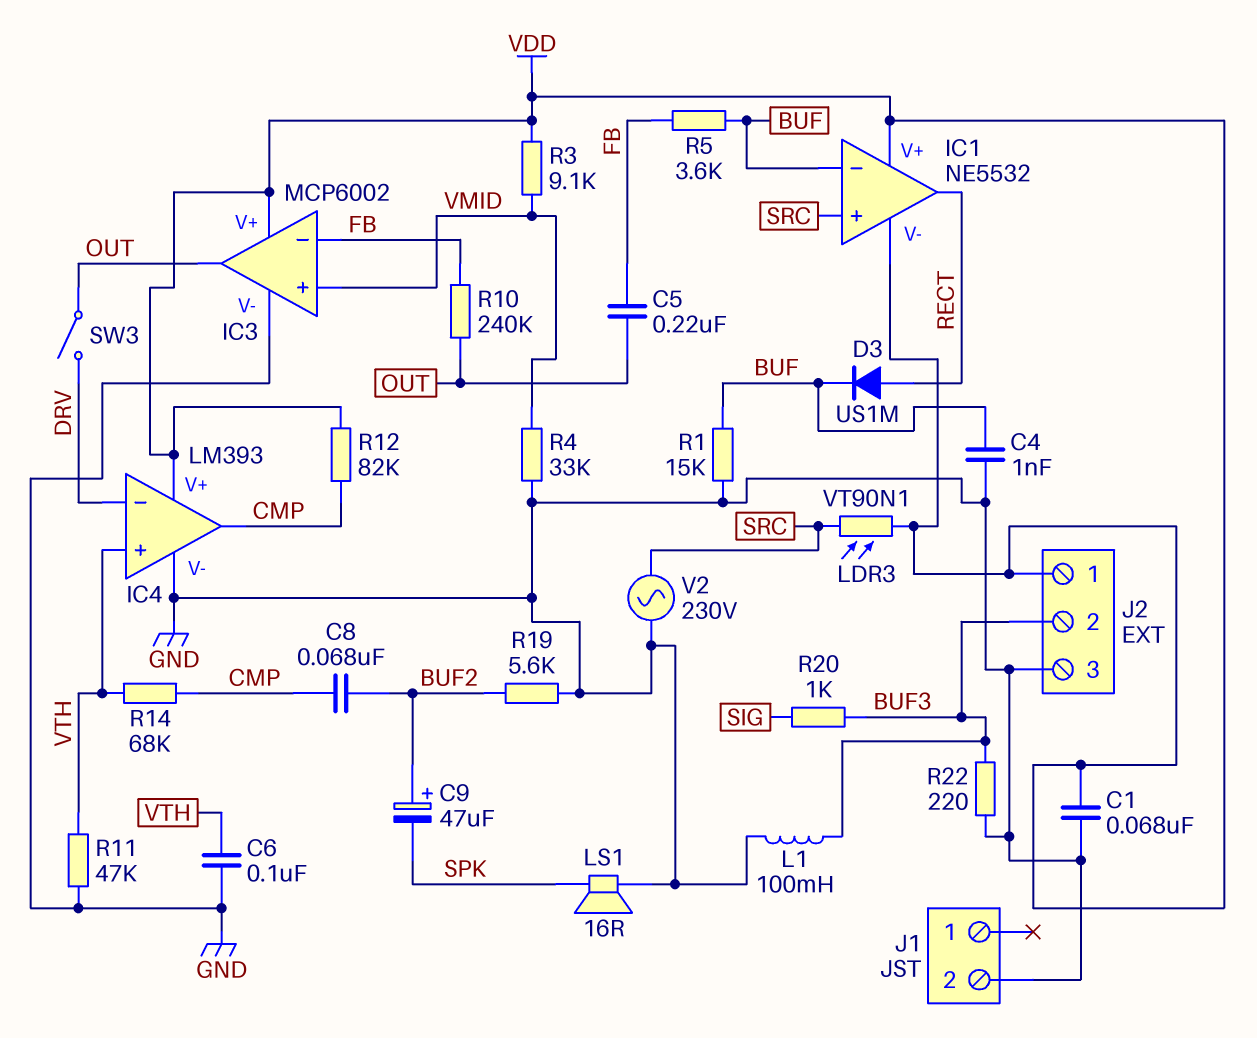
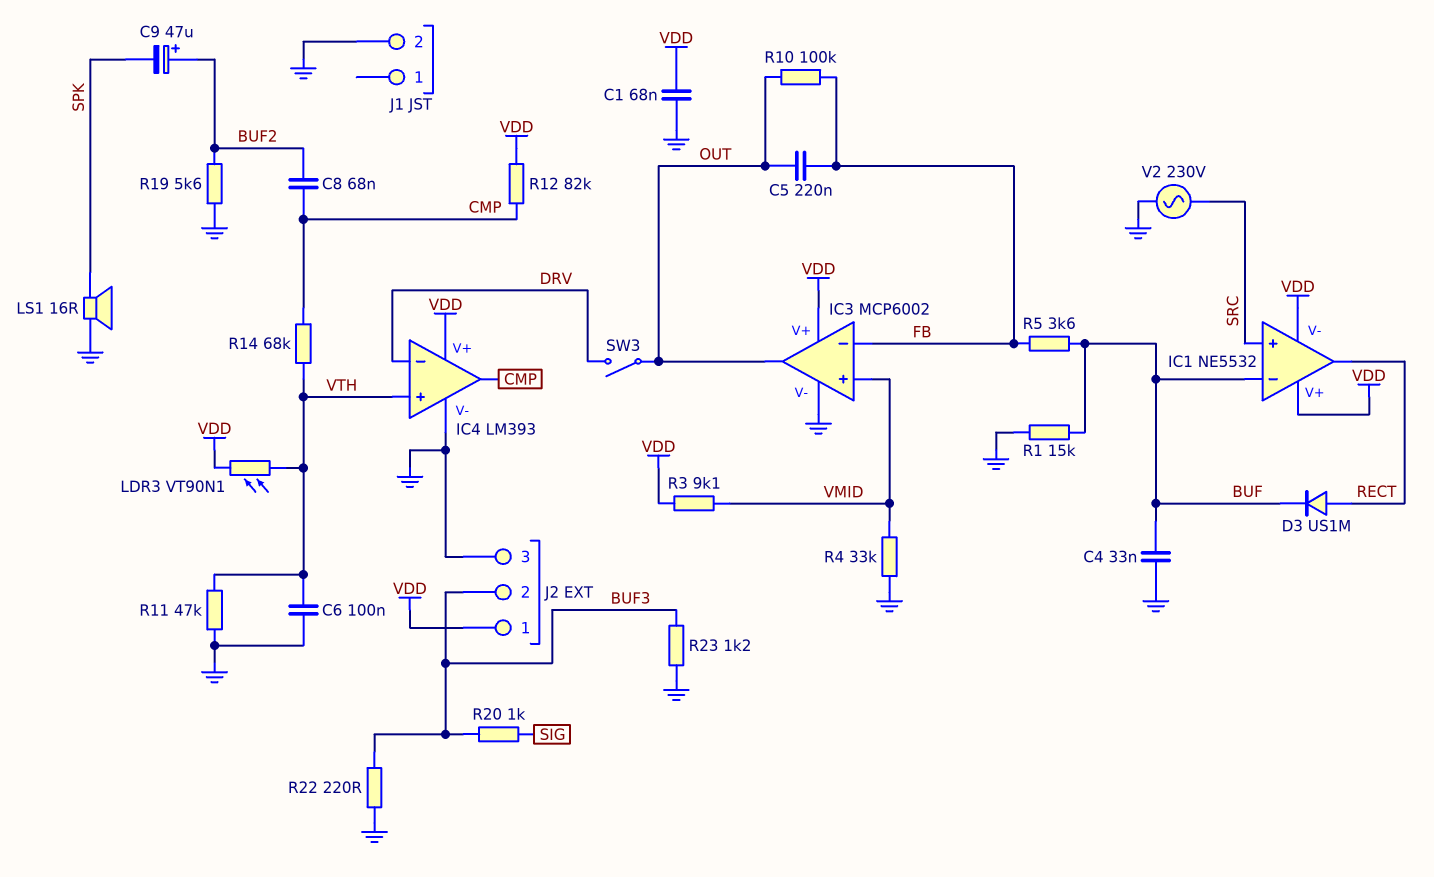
C4: 1nF (BUF, GND) -> 33nF (BUF, GND)
L1: 100mH (BUF3, GND) -> none
LDR3: VT90N1 (SRC, VDD) -> VT90N1 (VDD, VTH)
R10: 240k (FB, OUT) -> 100k (FB, OUT)
R23: none -> 1.2k (BUF3, GND)

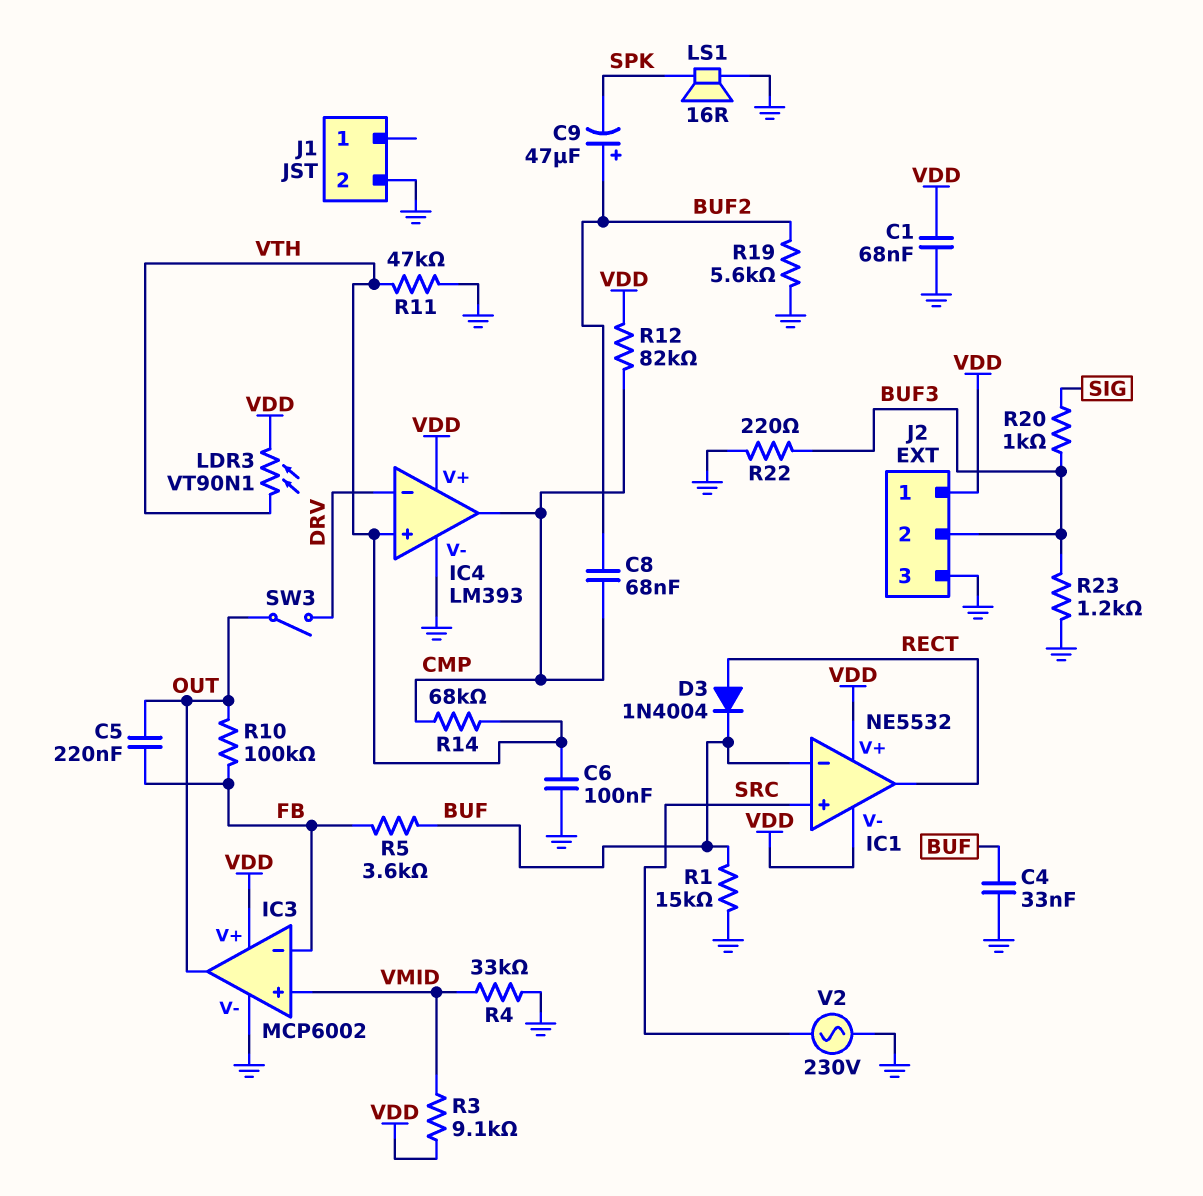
D3: diode US1M (A RECT, K BUF) -> diode 1N4004 (A RECT, K BUF)

